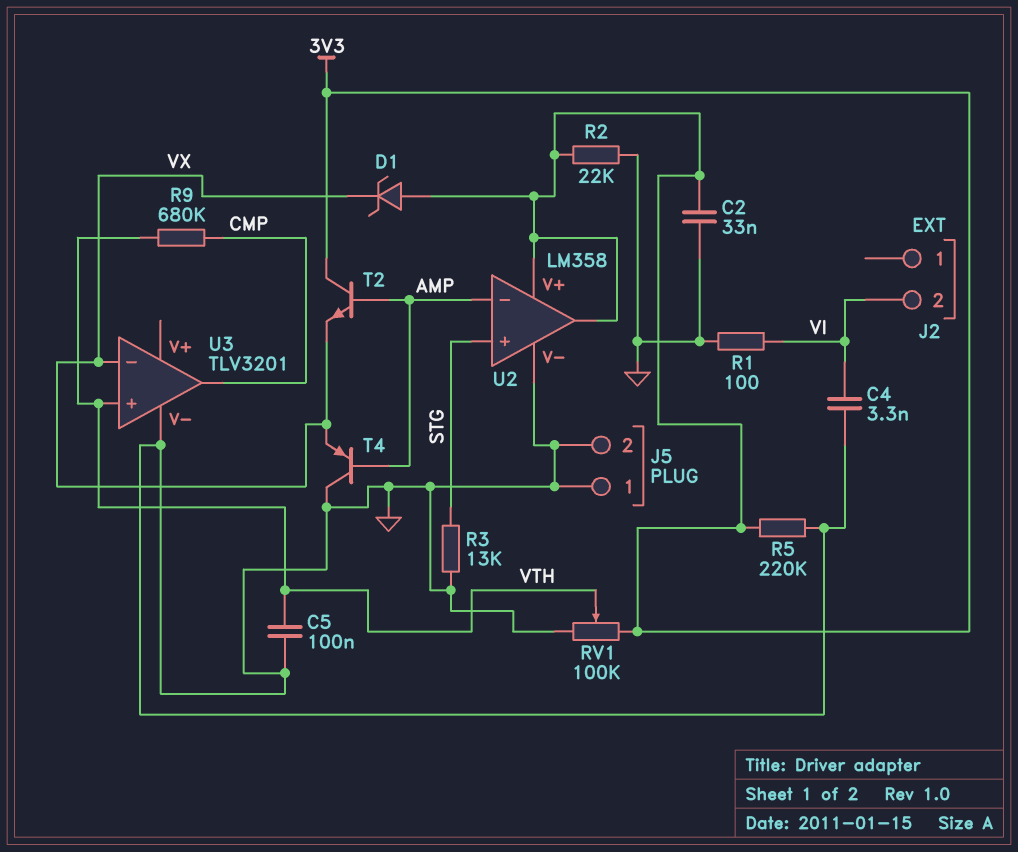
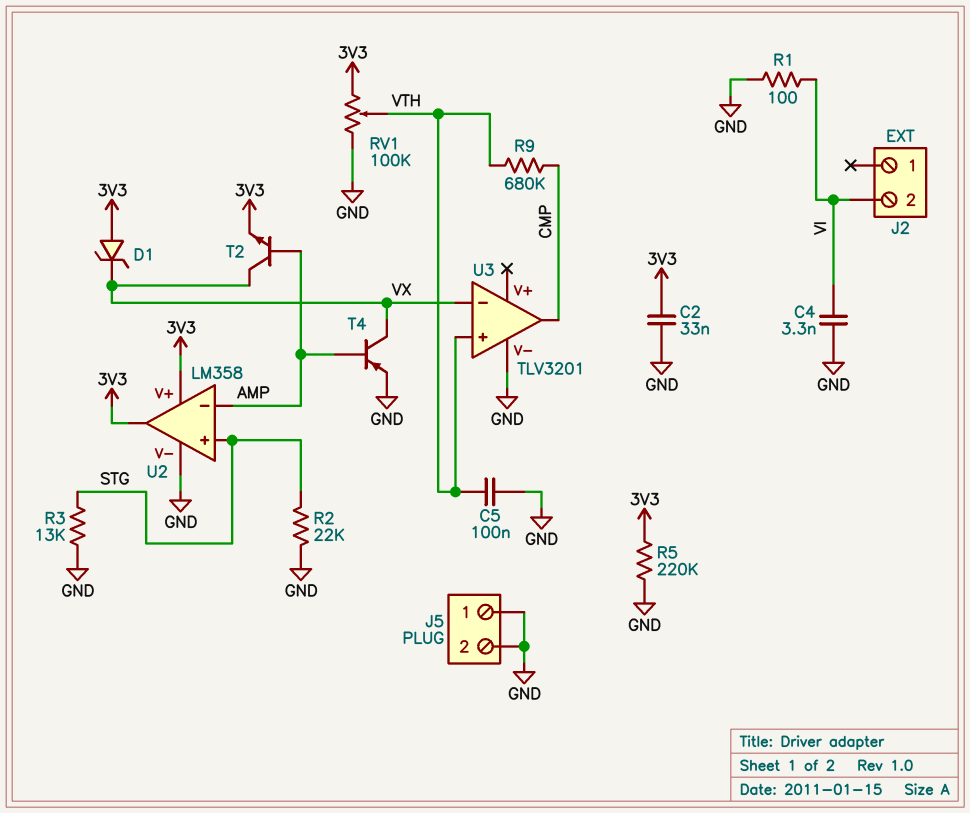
R2: 22k (3V3, GND) -> 22k (GND, STG)
T2: NPN (B AMP, C 3V3, E VX) -> NPN (B AMP, C VX, E 3V3)
T4: PNP (B AMP, C GND, E VX) -> PNP (B AMP, C VX, E GND)

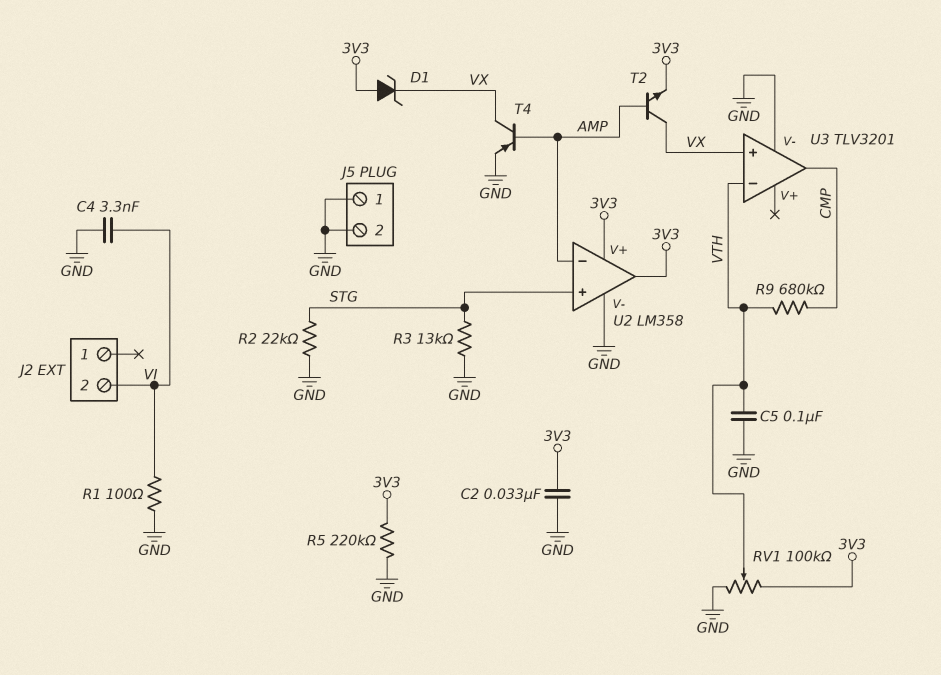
U3 pin in+: VTH -> VX
U3 pin in-: VX -> VTH

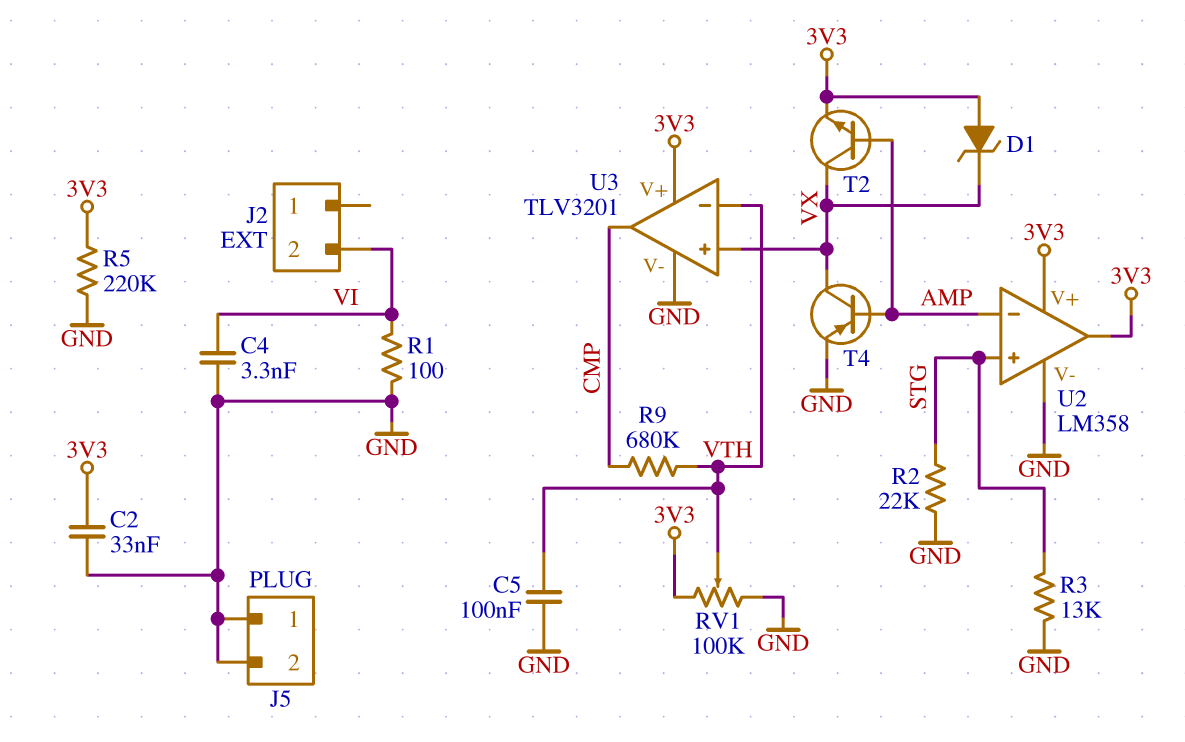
U3 pin V+: none -> 3V3

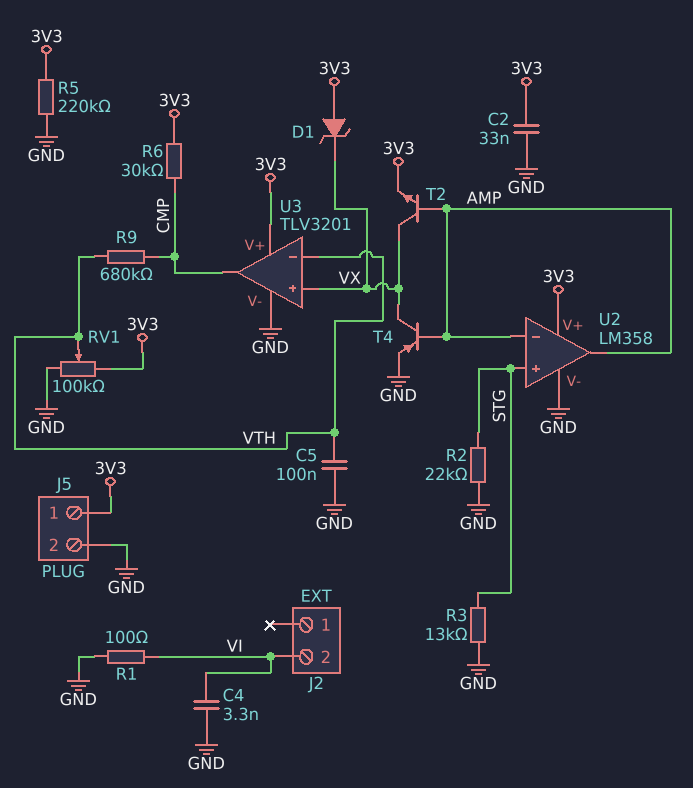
J5 pin 1: GND -> 3V3
R6: none -> 30k (3V3, CMP)
U2 pin out: 3V3 -> AMP

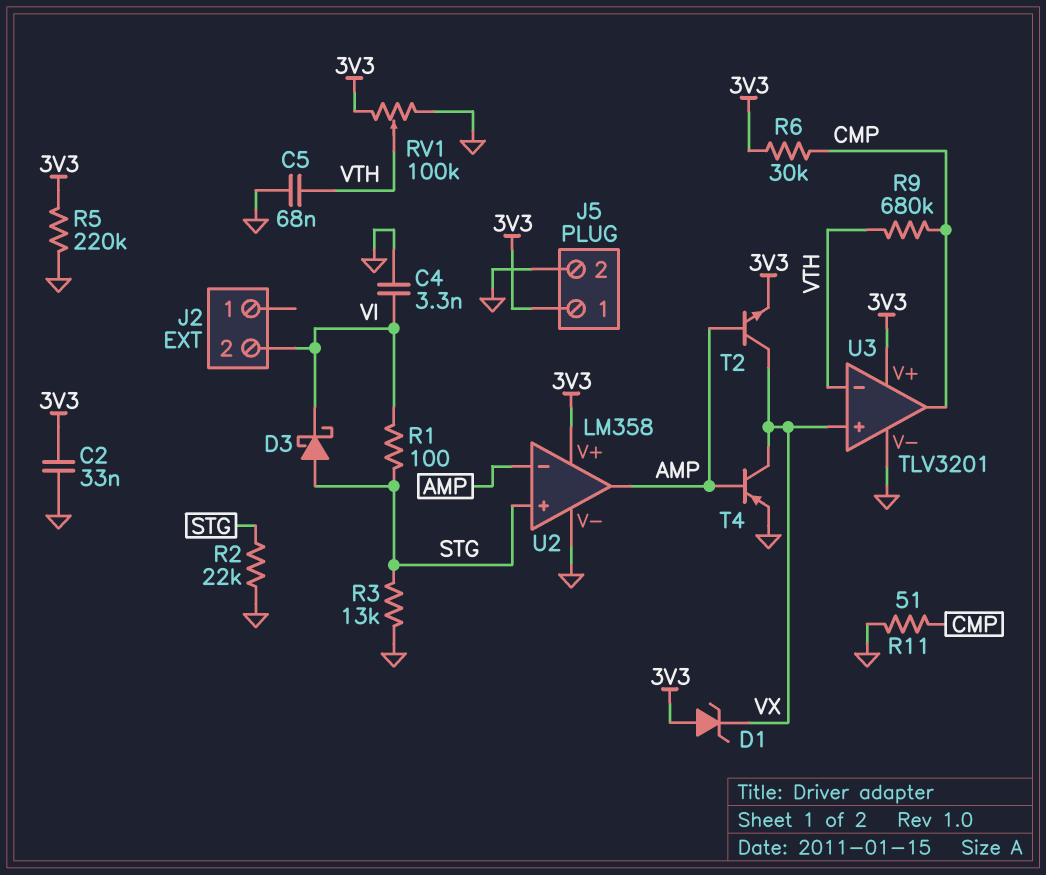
C5: 100nF (GND, VTH) -> 68nF (GND, VTH)
D3: none -> schottky (A STG, K VI)
R1: 100 (GND, VI) -> 100 (STG, VI)
R11: none -> 51 (CMP, GND)

